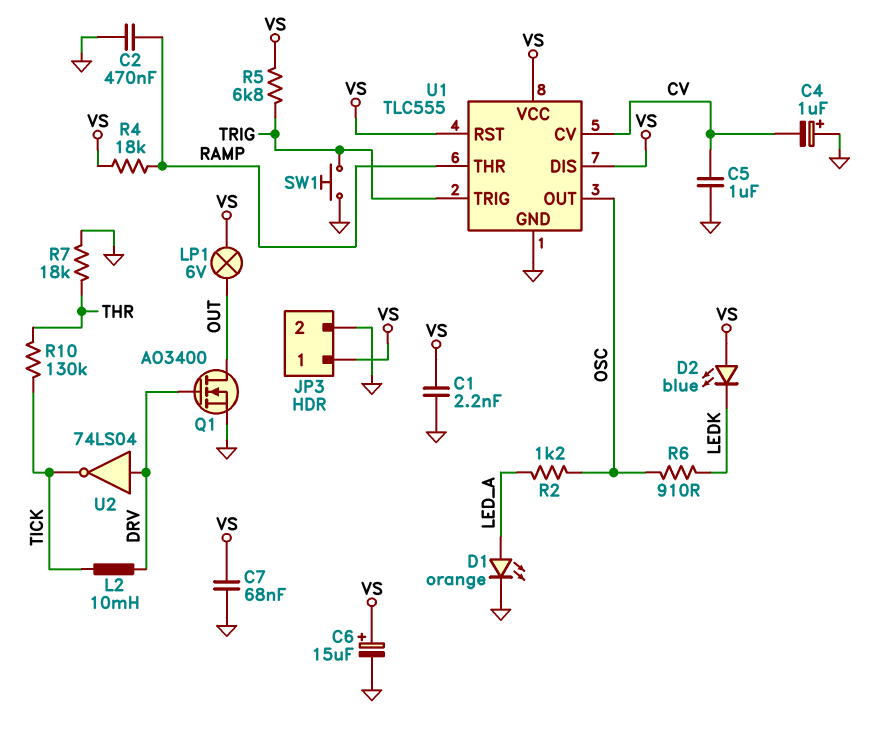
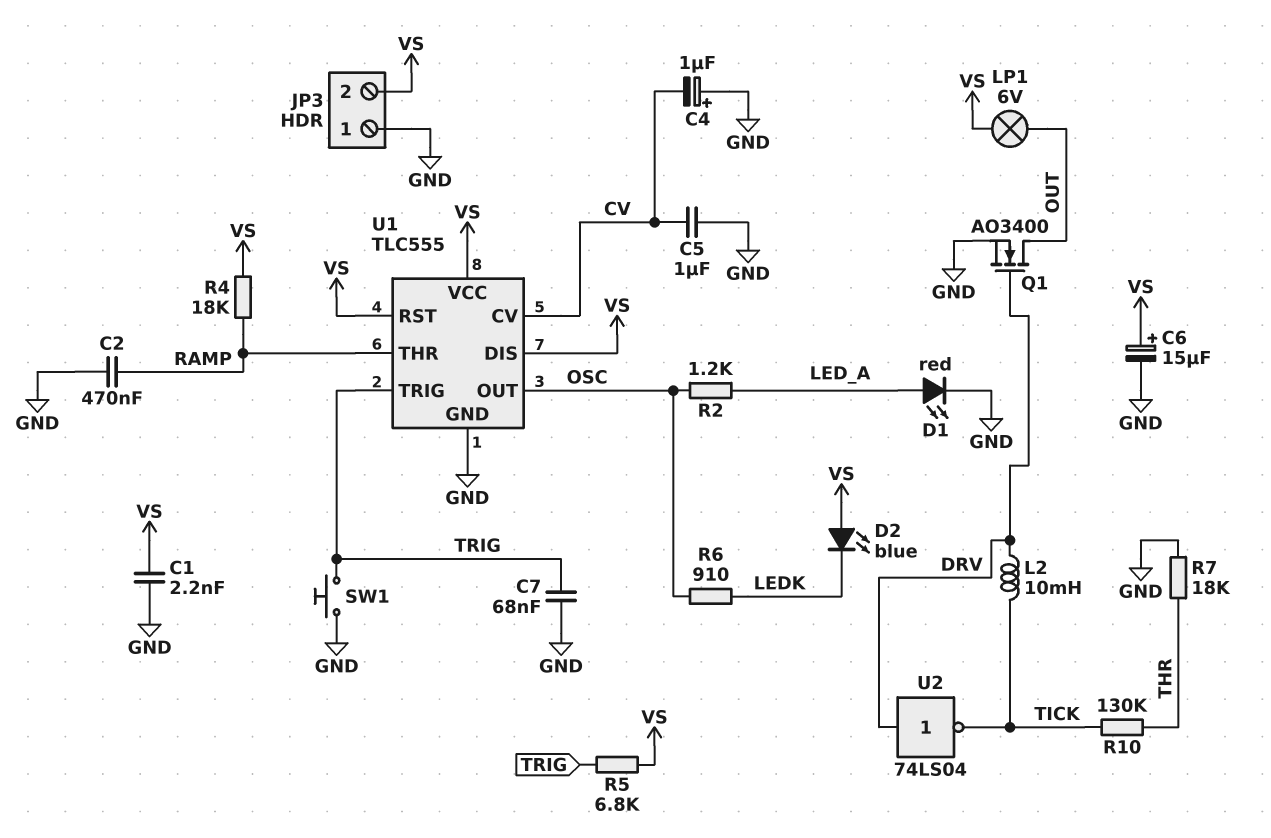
C7: 68nF (GND, VS) -> 68nF (GND, TRIG)
D1: LED orange (A LED_A, K GND) -> LED red (A LED_A, K GND)
JP3 pin 1: VS -> GND
JP3 pin 2: GND -> VS

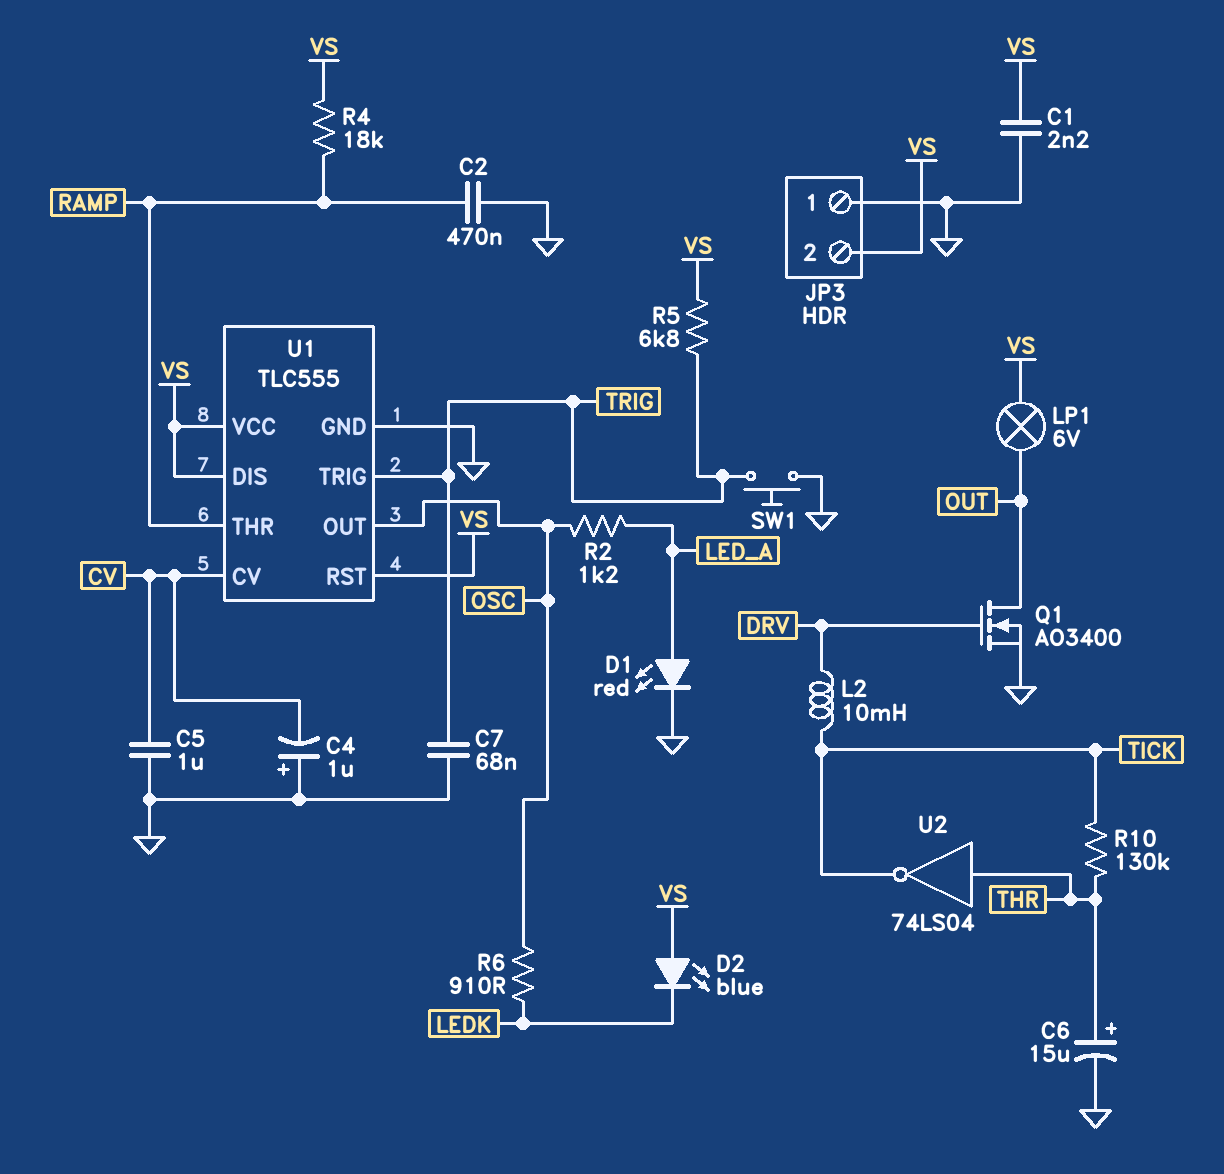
C6: 15uF (plus VS, minus GND) -> 15uF (plus THR, minus GND)
R7: 18k (GND, THR) -> none
U2: NOT 74LS04 (in DRV, out TICK) -> NOT 74LS04 (in THR, out TICK)

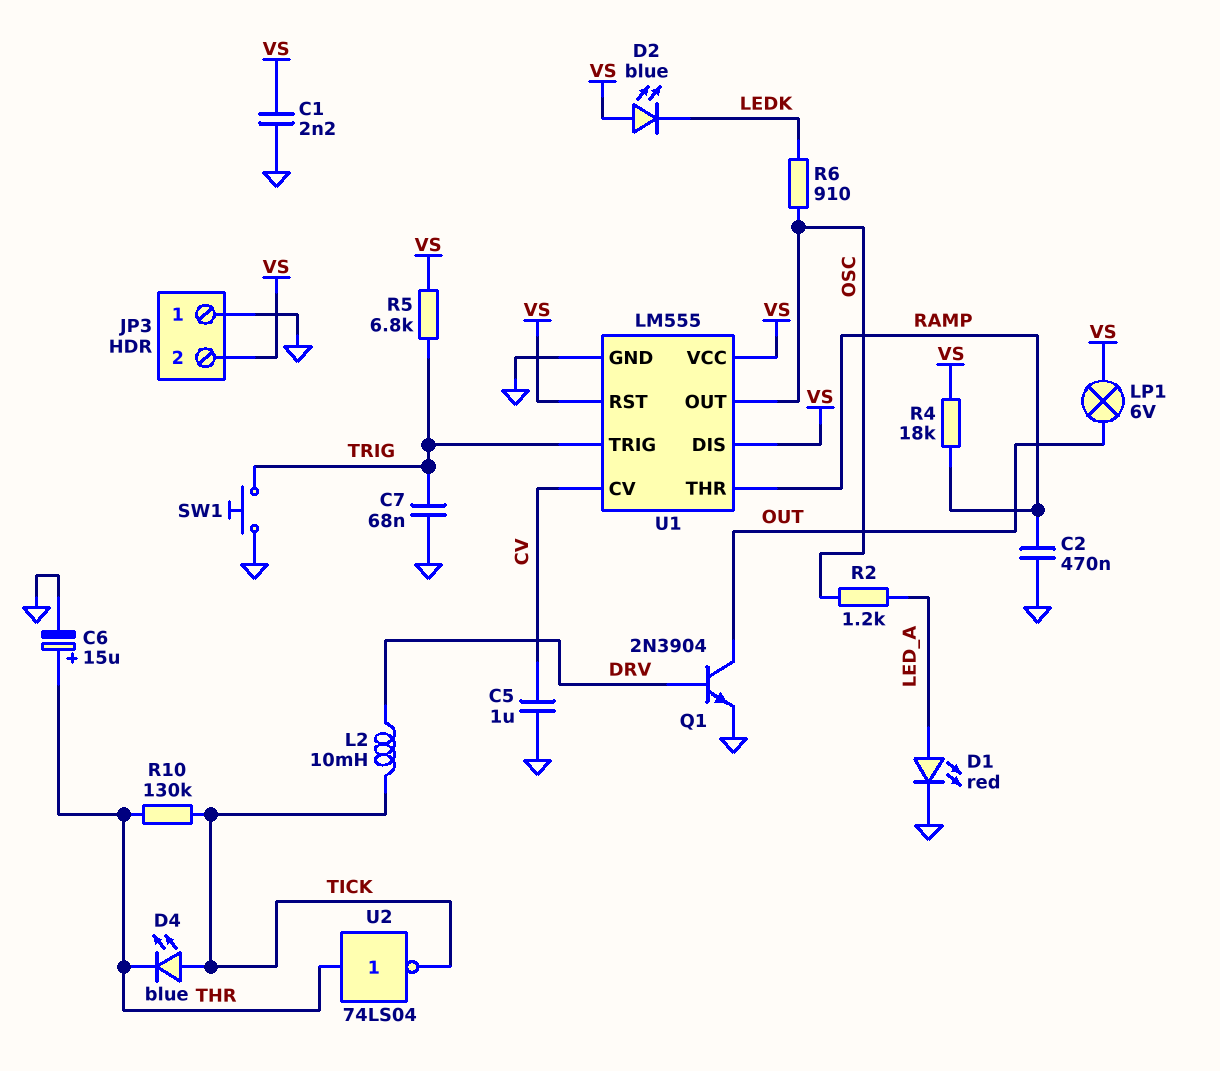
C4: 1uF (plus GND, minus CV) -> none
D4: none -> LED blue (A TICK, K THR)
Q1: NMOS AO3400 (G DRV, D OUT, S GND) -> NPN 2N3904 (B DRV, C OUT, E GND)
U1: TLC555 -> LM555

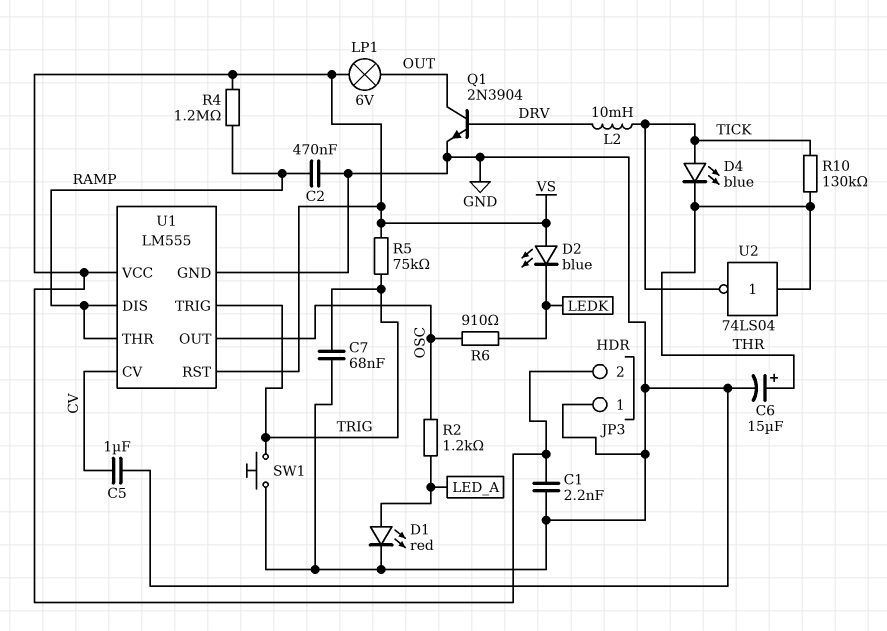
R4: 18k (RAMP, VS) -> 1.2M (RAMP, VS)
R5: 6.8k (TRIG, VS) -> 75k (TRIG, VS)
U1 pin DIS: VS -> RAMP

